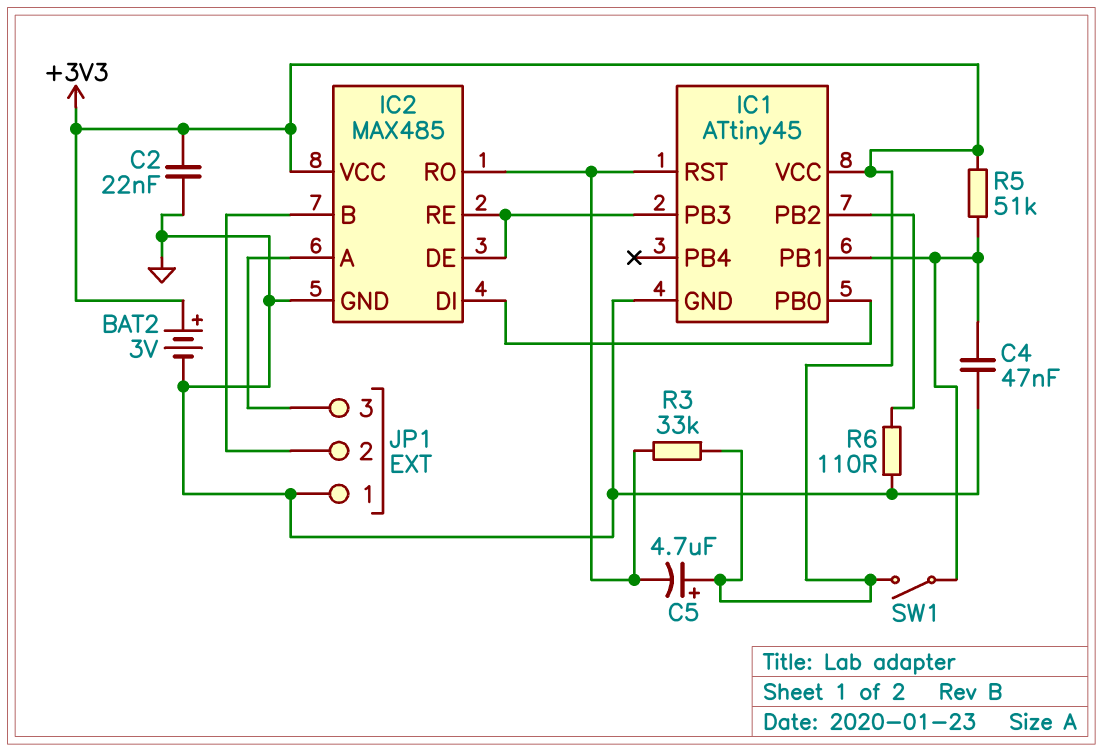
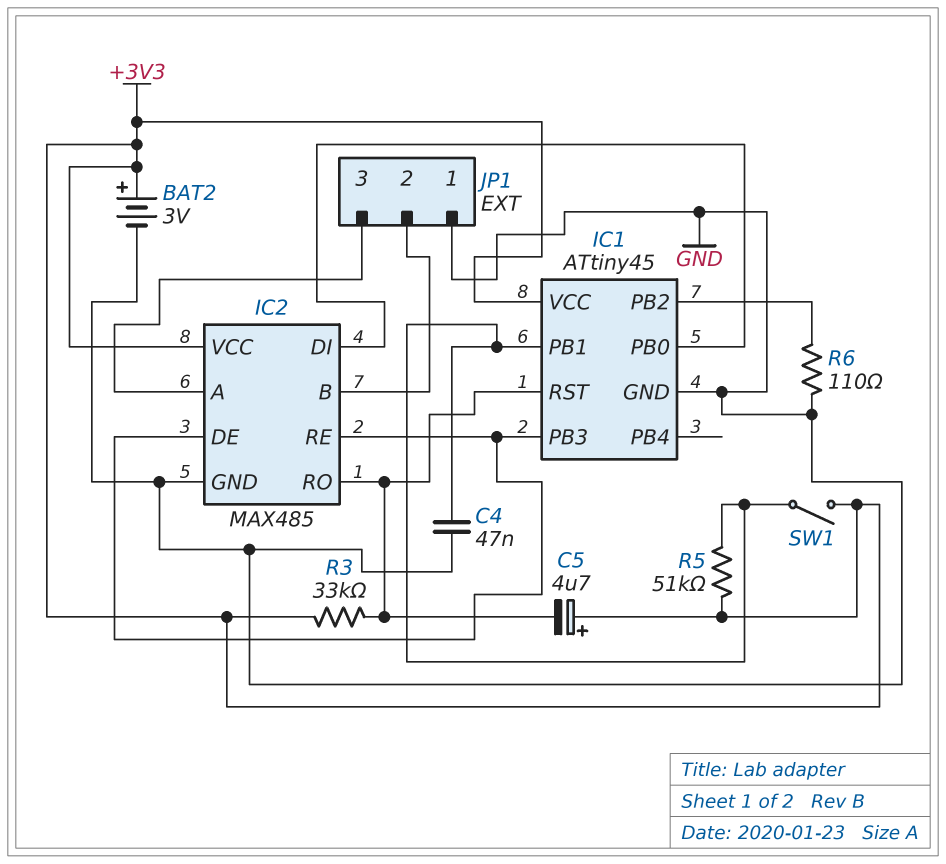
C2: 22nF (+3V3, GND) -> none

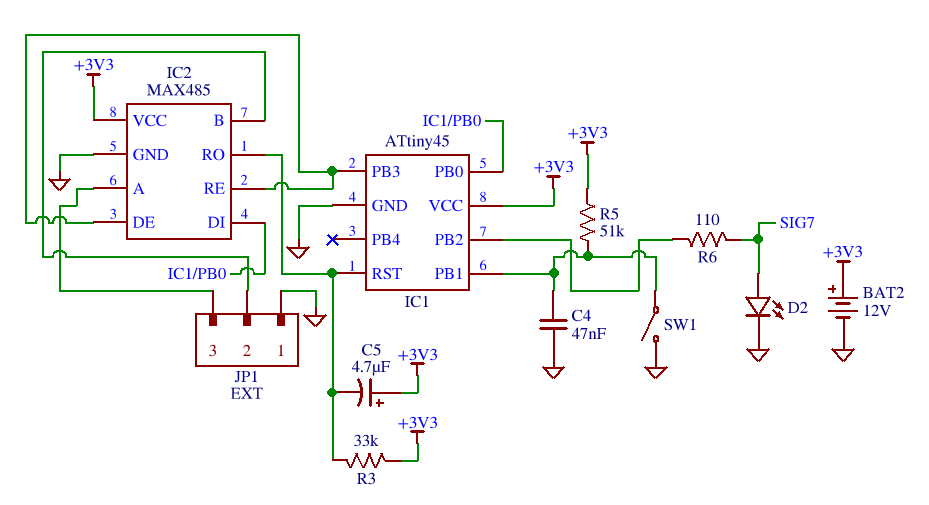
BAT2: 3V (plus +3V3, minus GND) -> 12V (plus +3V3, minus GND)
D2: none -> LED (A SIG7, K GND)
R6: 110 (GND, IC1/PB2) -> 110 (IC1/PB2, SIG7)
SW1: switch (+3V3, IC1/PB1) -> switch (GND, IC1/PB1)

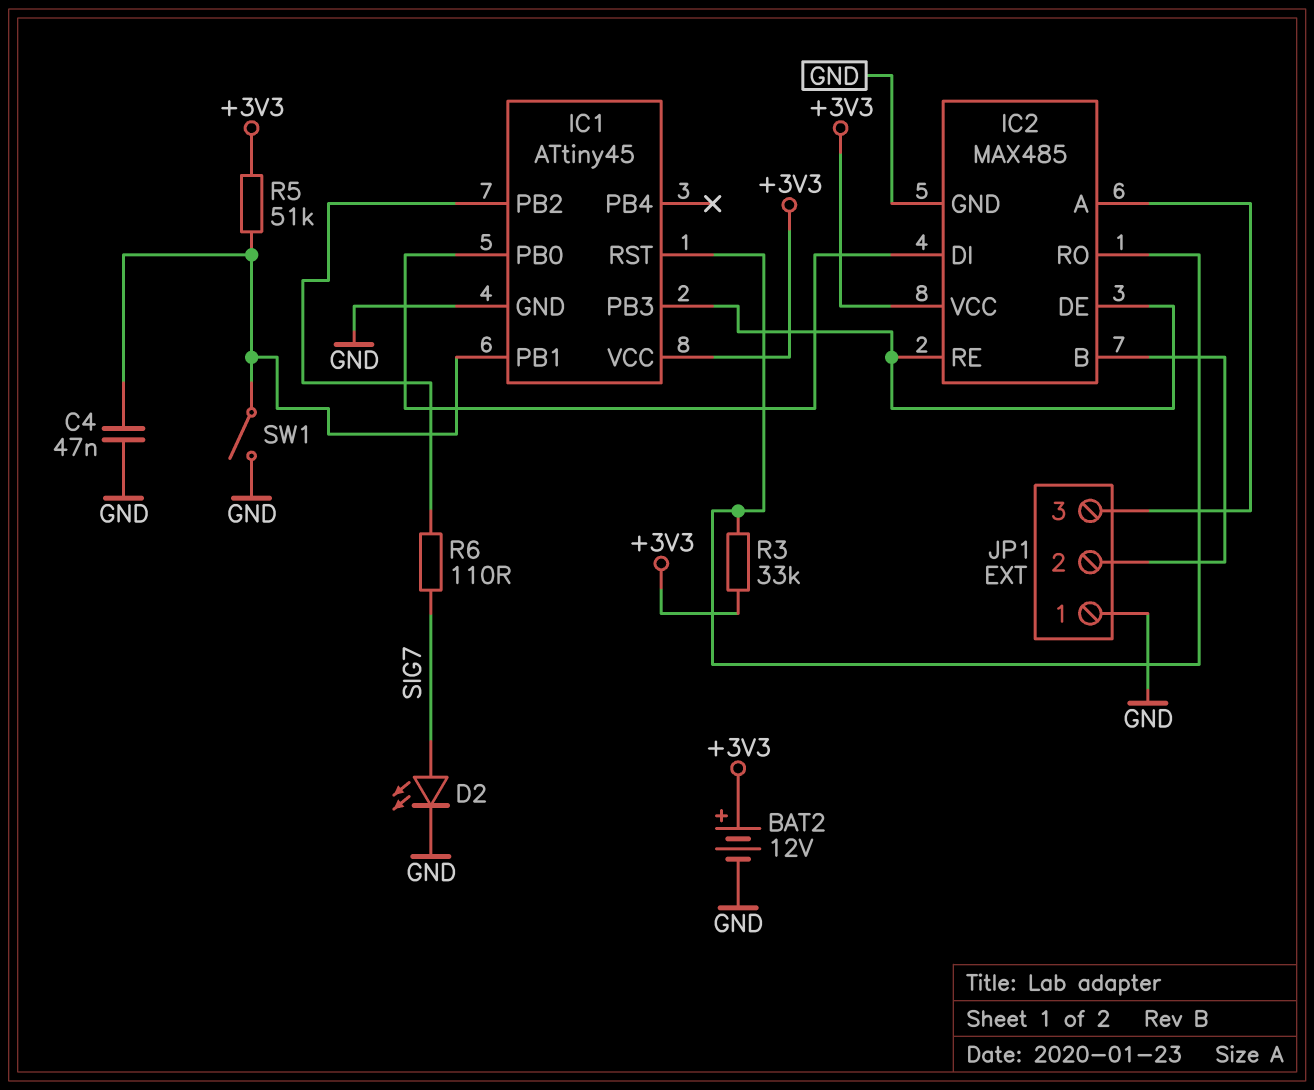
C5: 4.7uF (plus +3V3, minus IC1/RST) -> none

